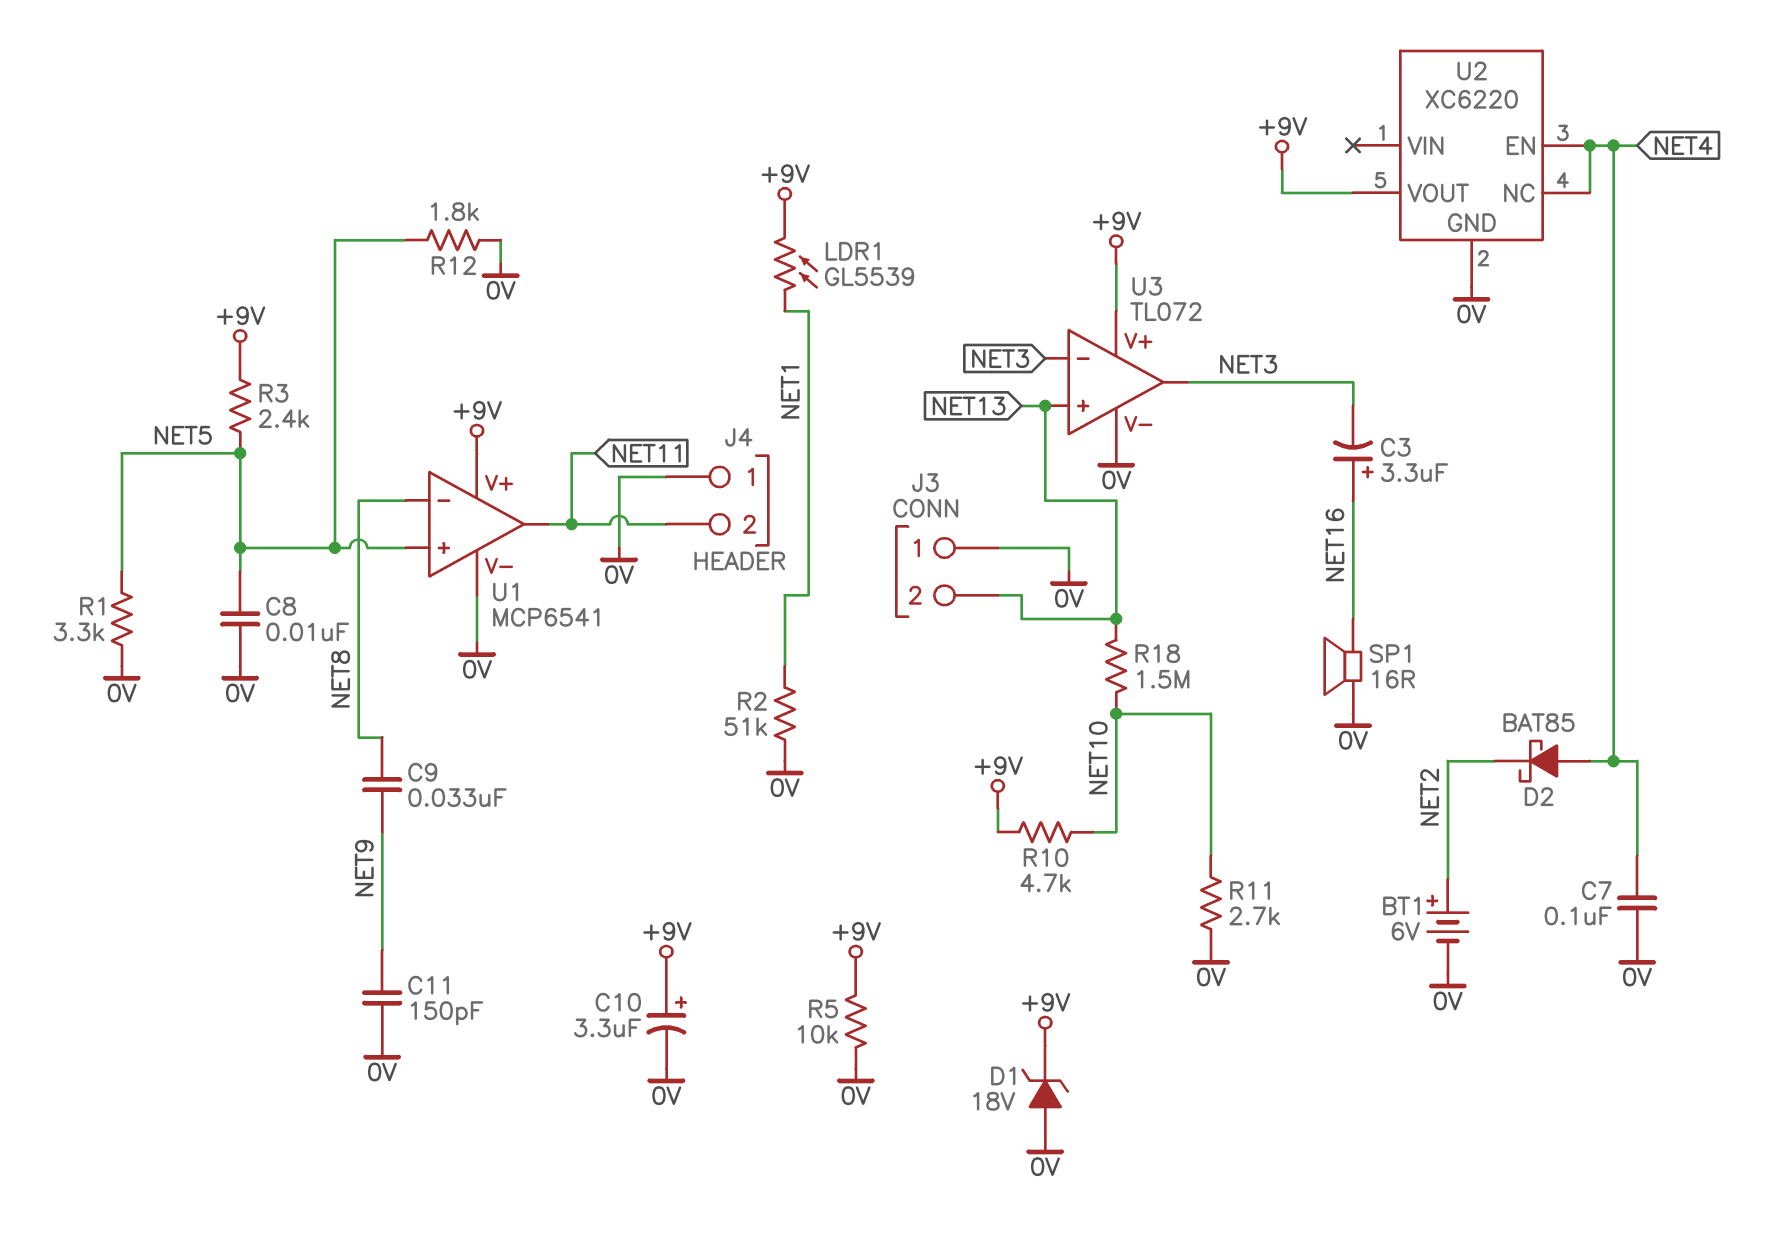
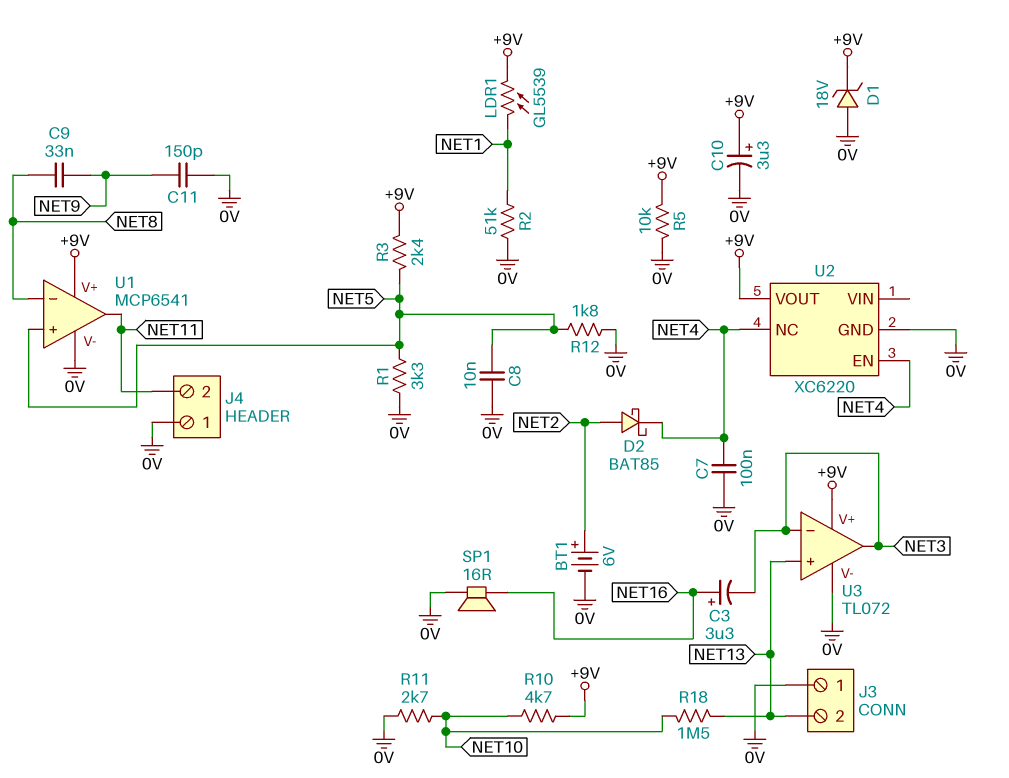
D2: schottky BAT85 (A NET4, K NET2) -> schottky BAT85 (A NET2, K NET4)

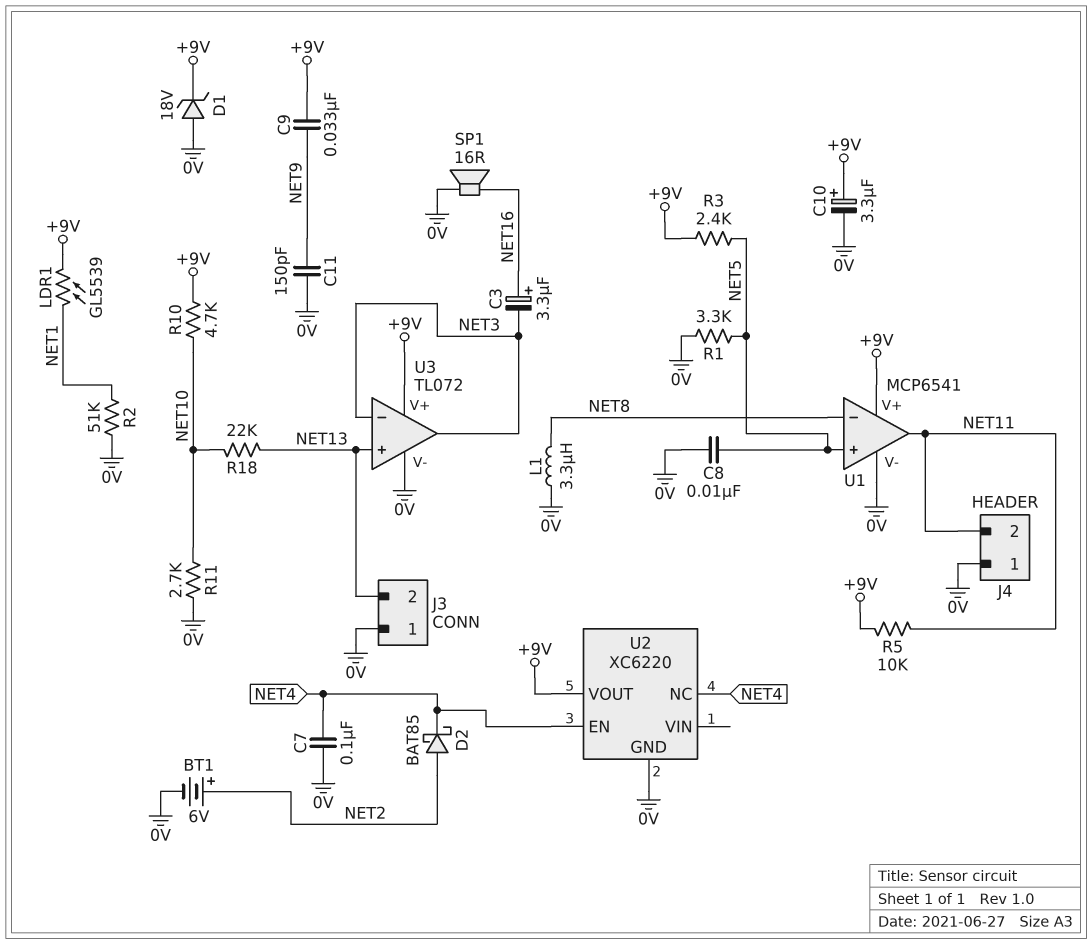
C9: 33nF (NET8, NET9) -> 33nF (+9V, NET9)
L1: none -> 3.3uH (0V, NET8)
R5: 10k (+9V, 0V) -> 10k (+9V, NET11)
R12: 1.8k (0V, NET5) -> none
R18: 1.5M (NET10, NET13) -> 22k (NET10, NET13)

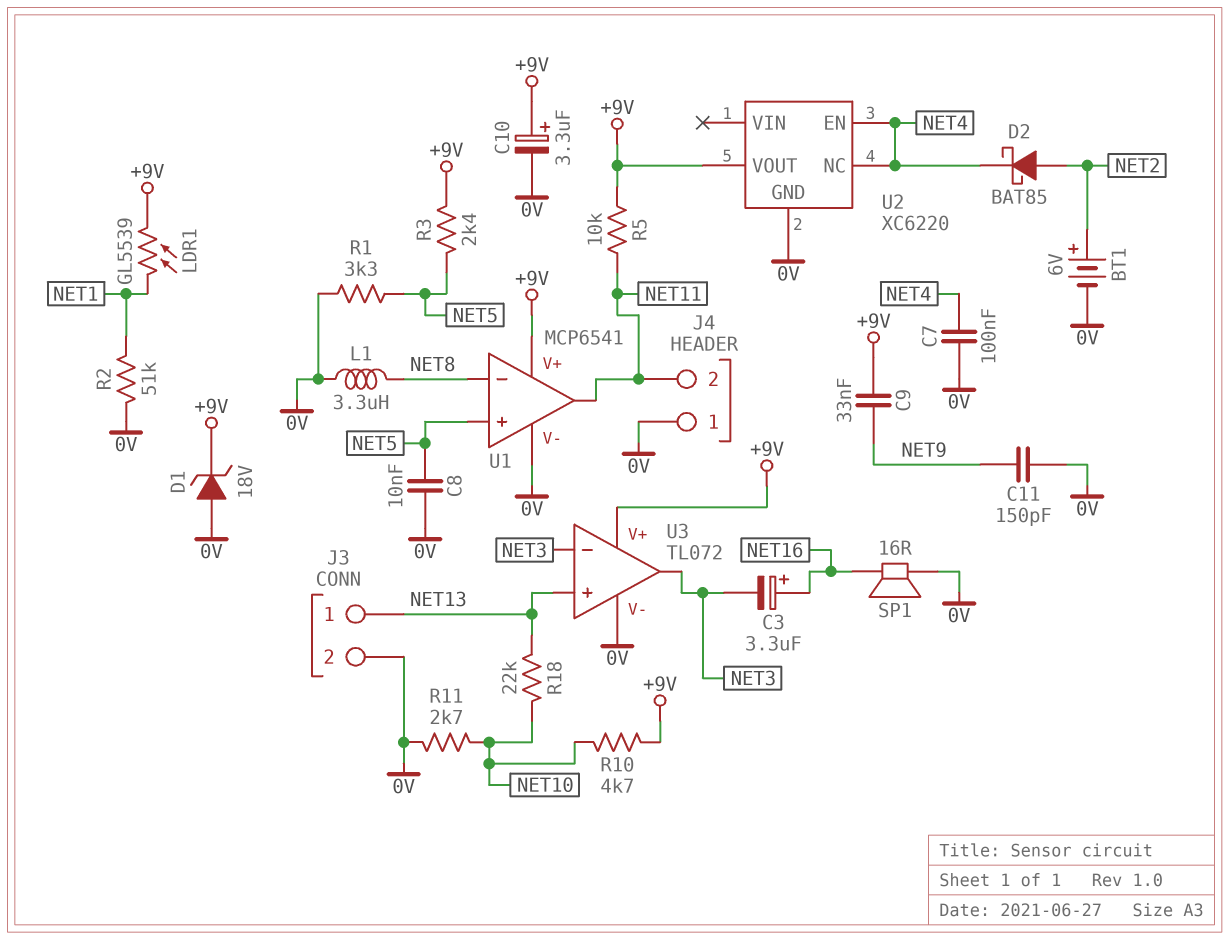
J3 pin 1: 0V -> NET13
J3 pin 2: NET13 -> 0V

